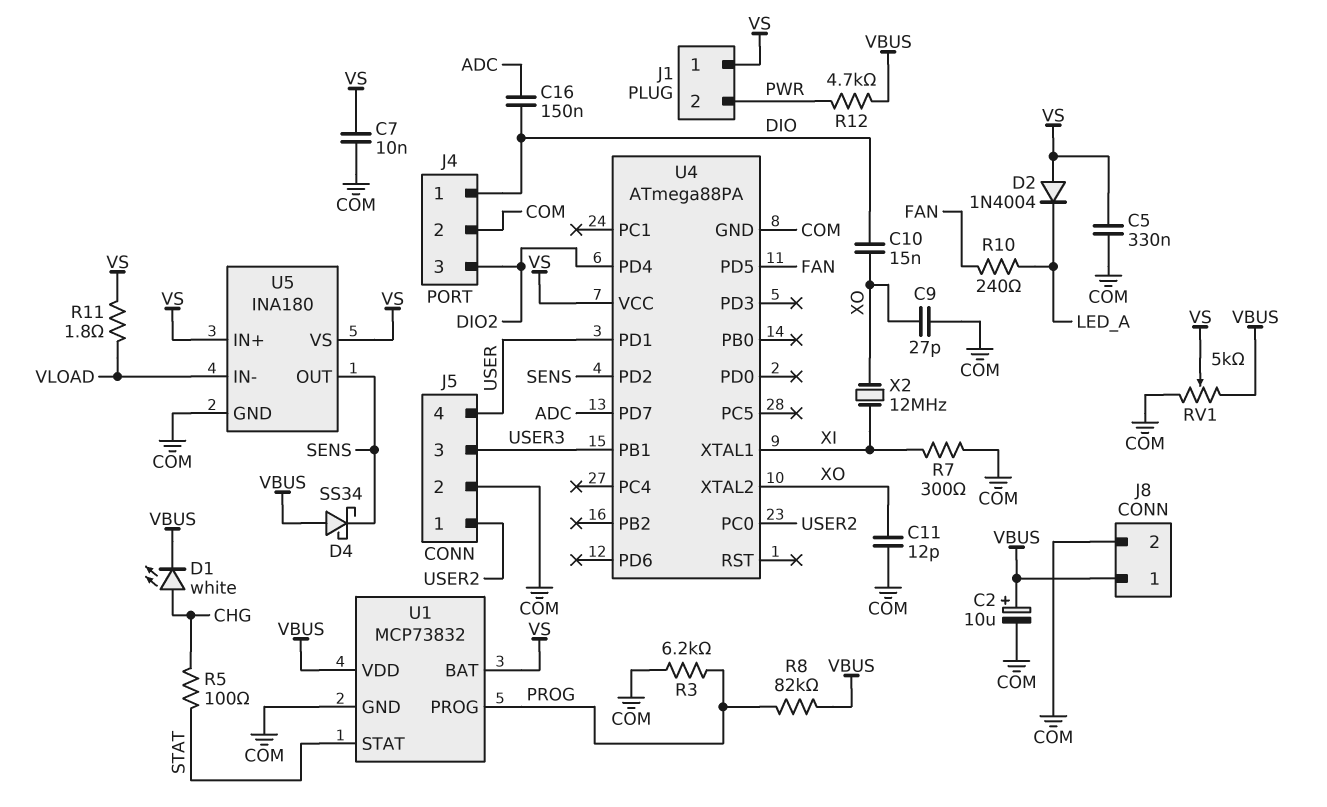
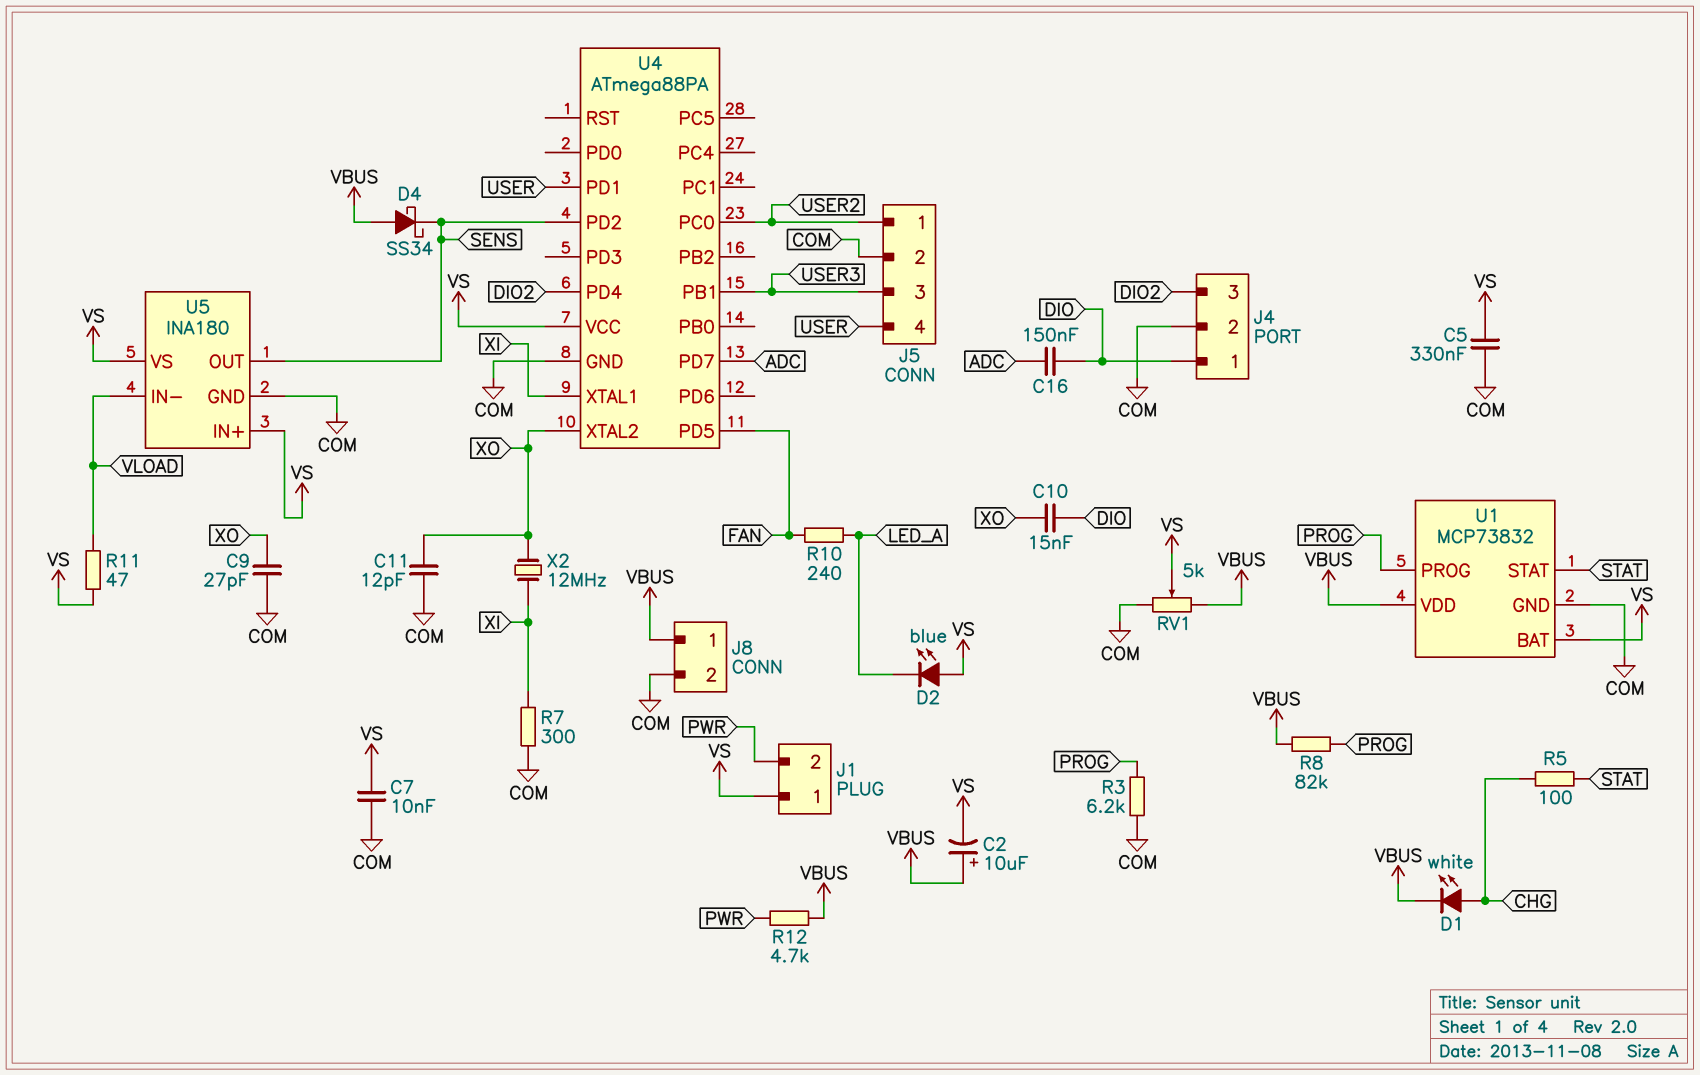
C2: 10uF (plus VBUS, minus COM) -> 10uF (plus VBUS, minus VS)
D2: diode 1N4004 (A VS, K LED_A) -> LED blue (A VS, K LED_A)
R11: 1.8 (VLOAD, VS) -> 47 (VLOAD, VS)

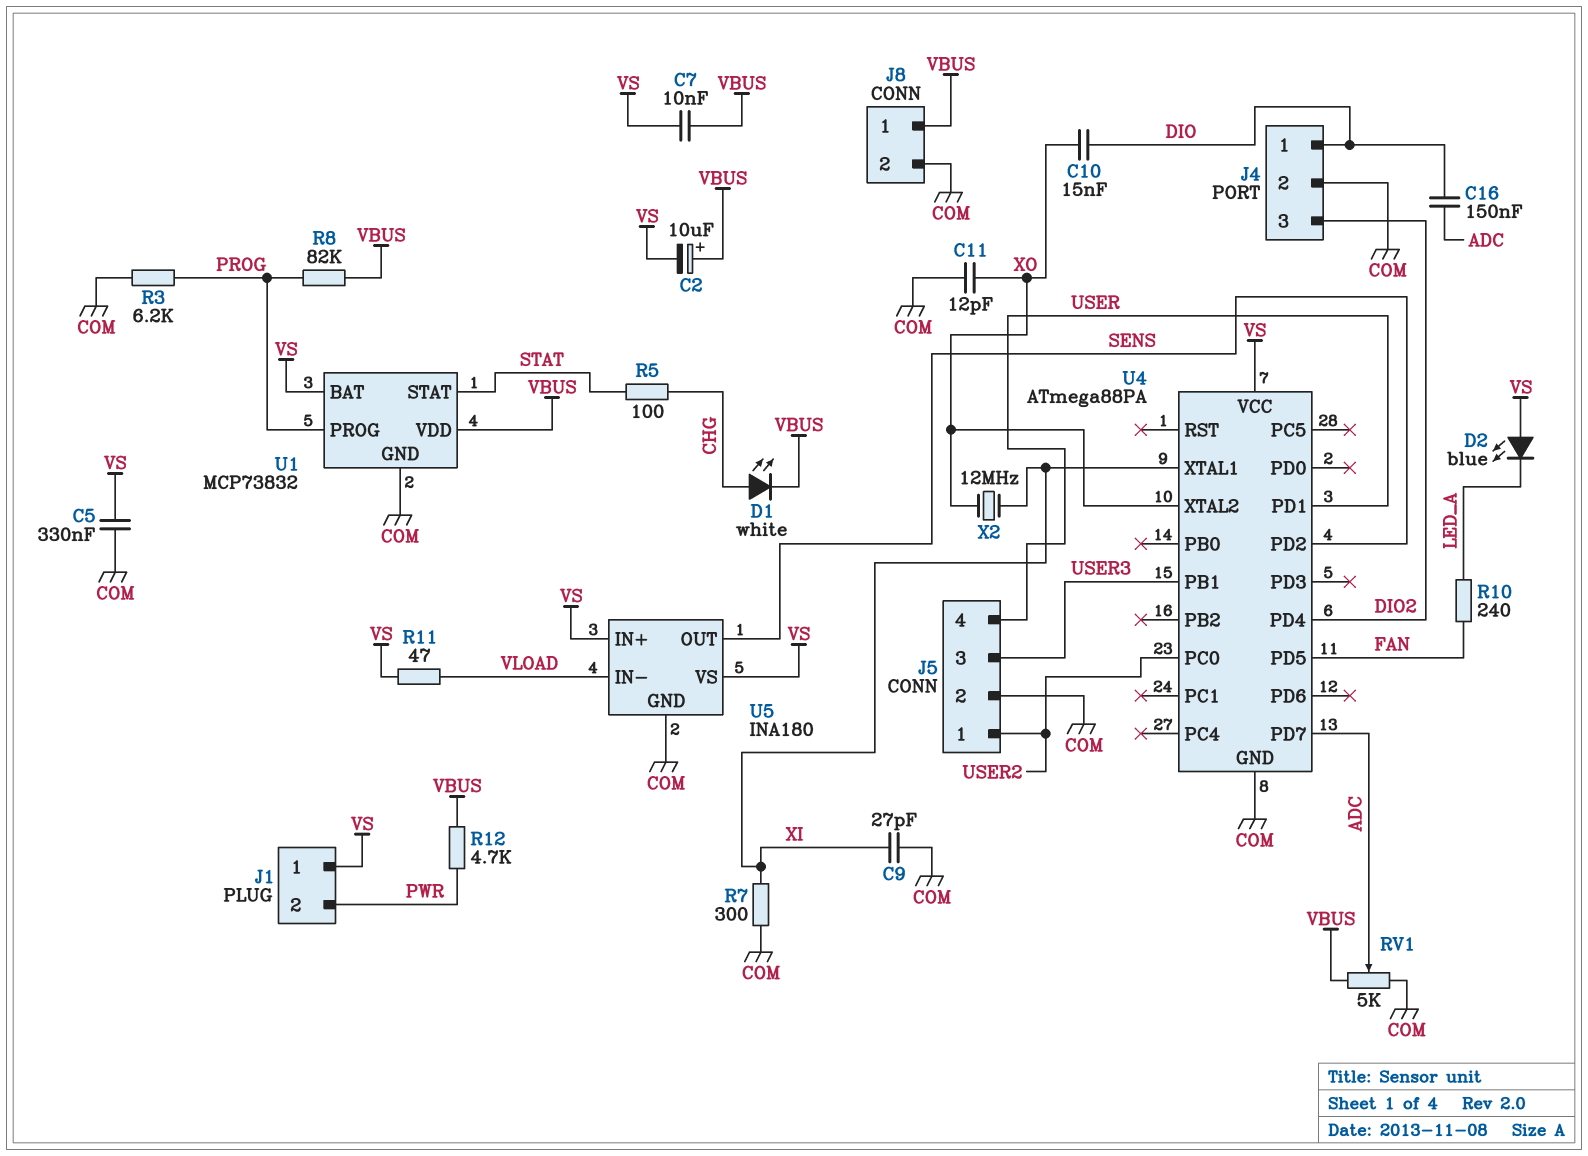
C7: 10nF (COM, VS) -> 10nF (VBUS, VS)
C9: 27pF (COM, XO) -> 27pF (COM, XI)
D4: schottky SS34 (A VBUS, K SENS) -> none
RV1: 5k (COM, VBUS, wiper VS) -> 5k (COM, VBUS, wiper ADC)

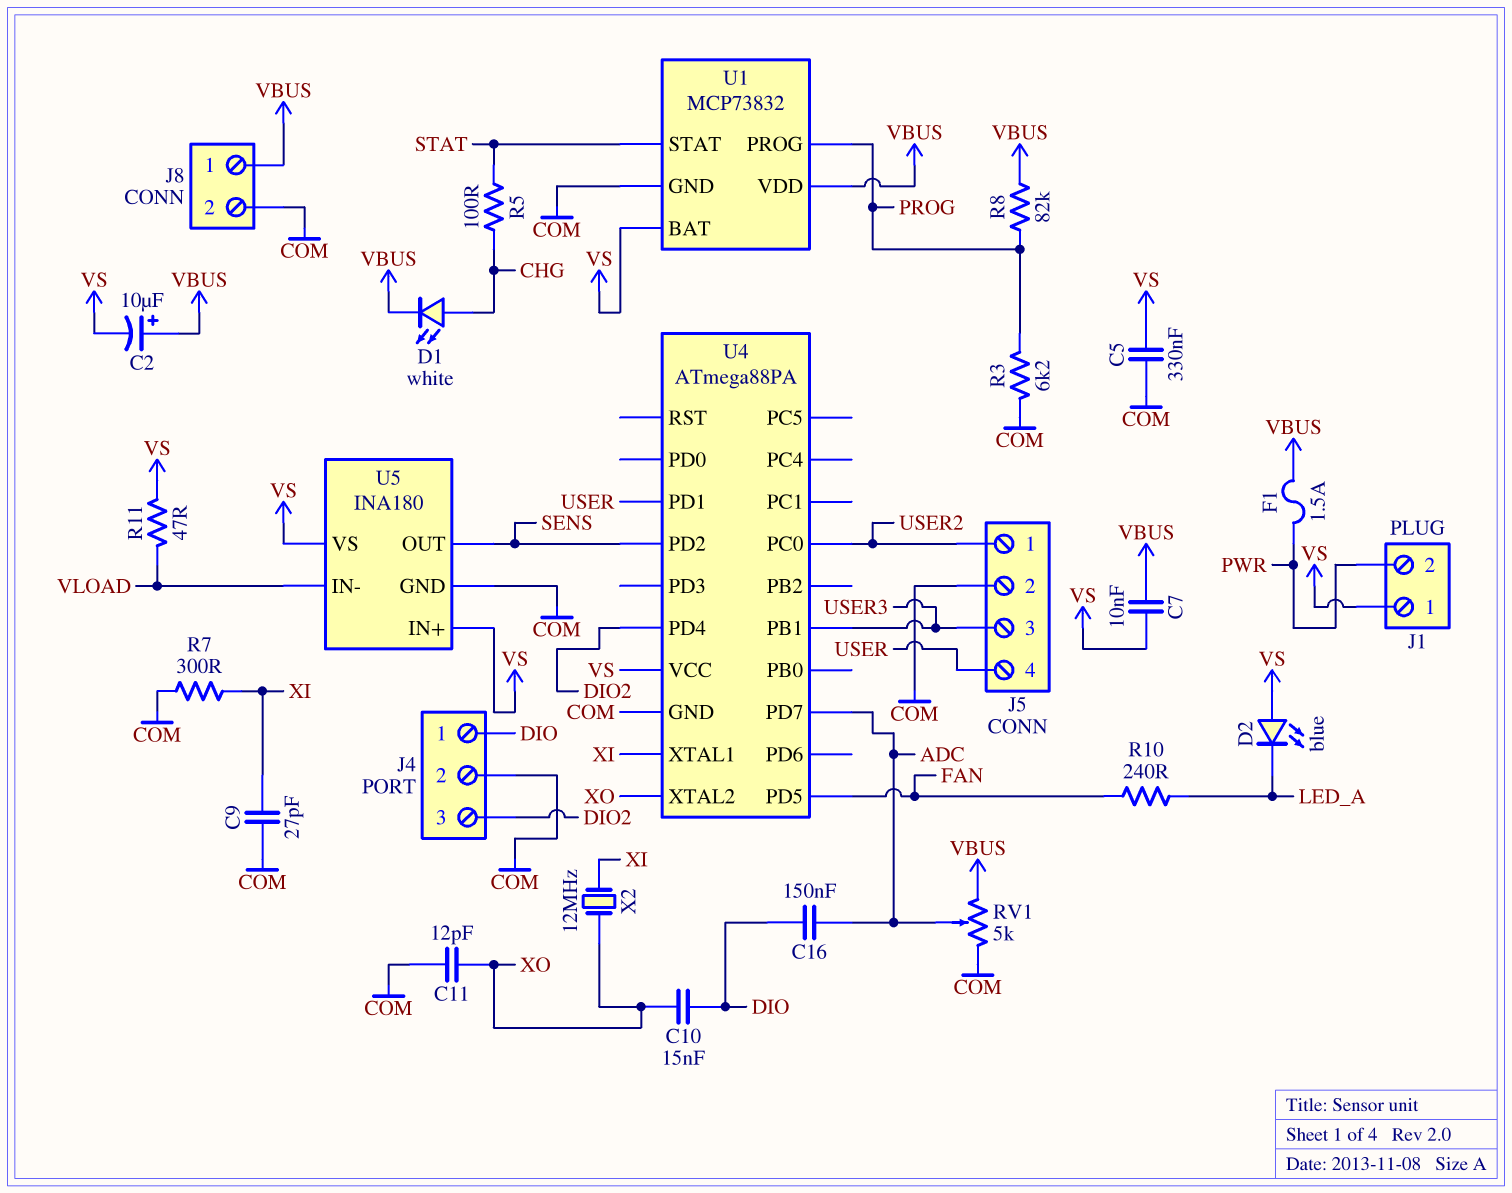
F1: none -> 1.5A (PWR, VBUS)
R12: 4.7k (PWR, VBUS) -> none

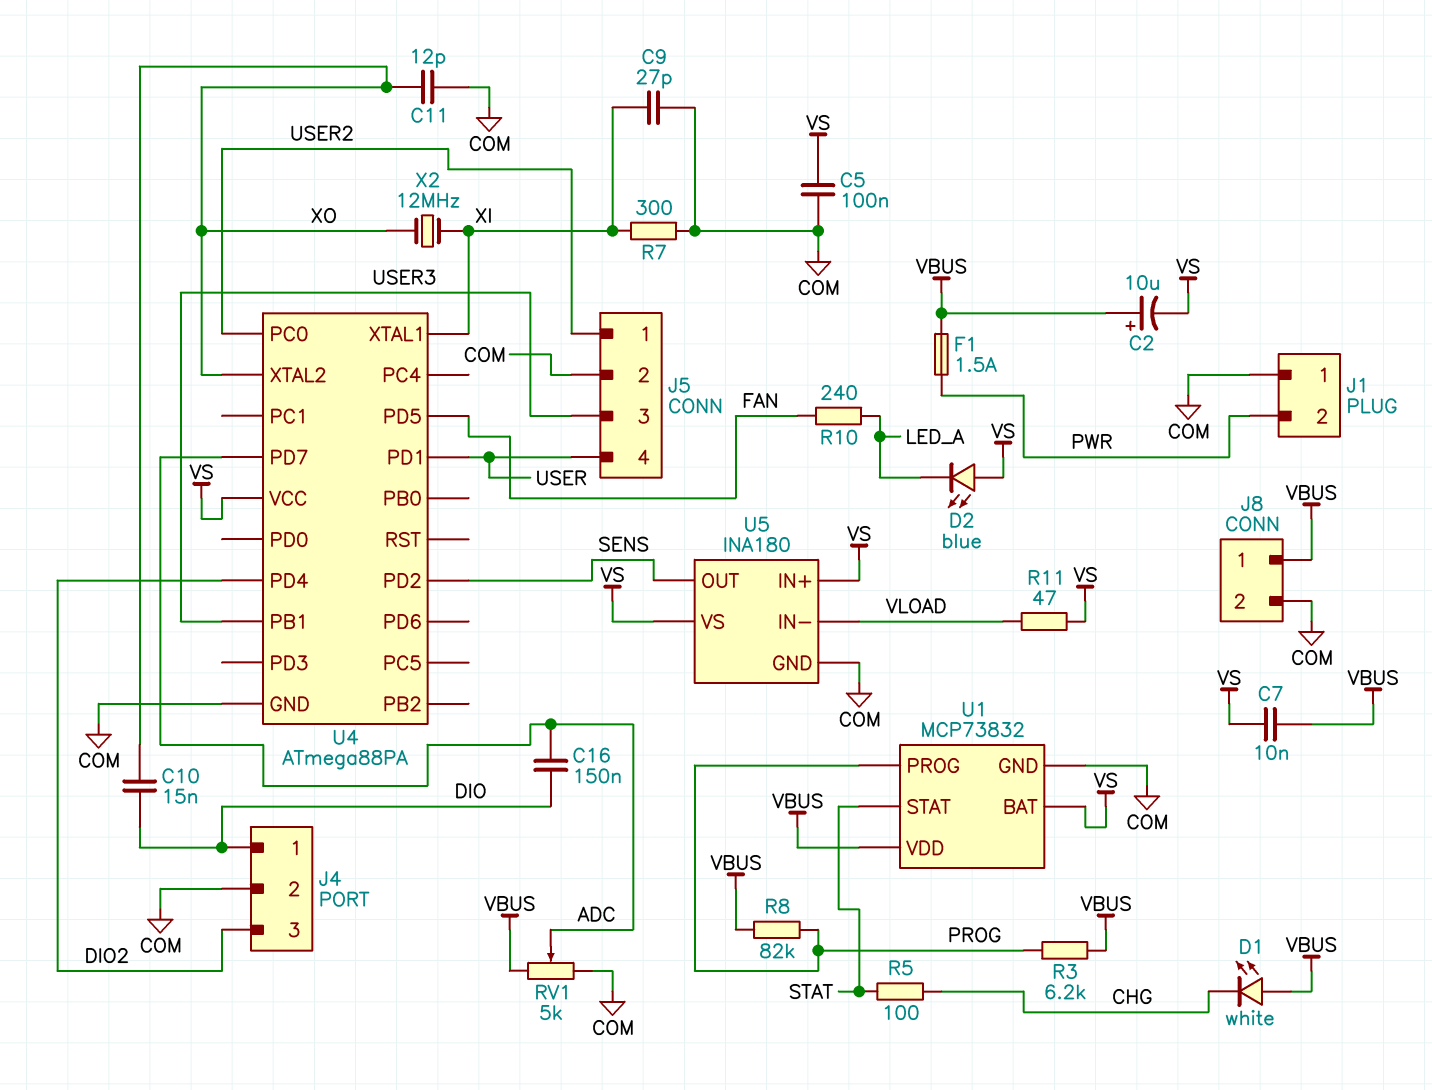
C5: 330nF (COM, VS) -> 100nF (COM, VS)
D1: LED white (A CHG, K VBUS) -> LED white (A VBUS, K CHG)
J1 pin 1: VS -> COM
R3: 6.2k (COM, PROG) -> 6.2k (PROG, VBUS)

